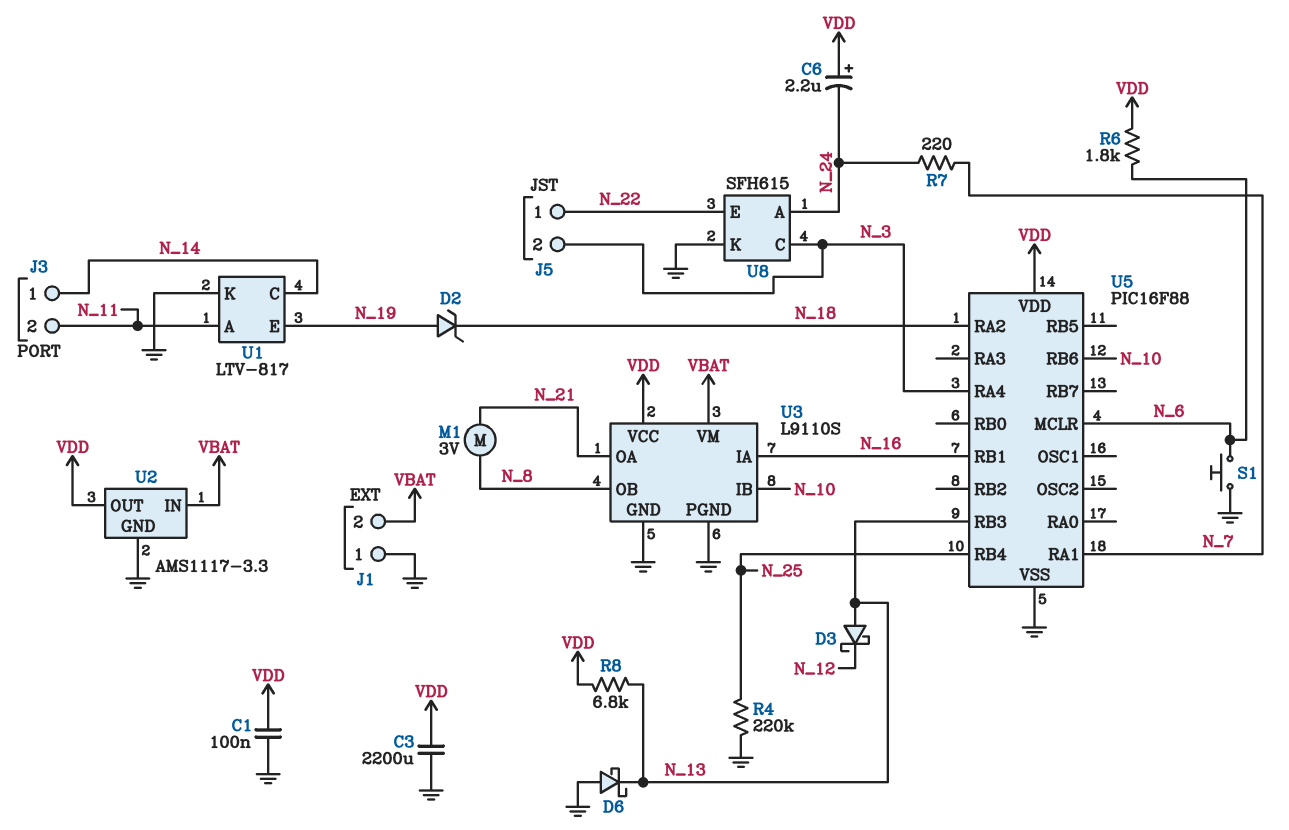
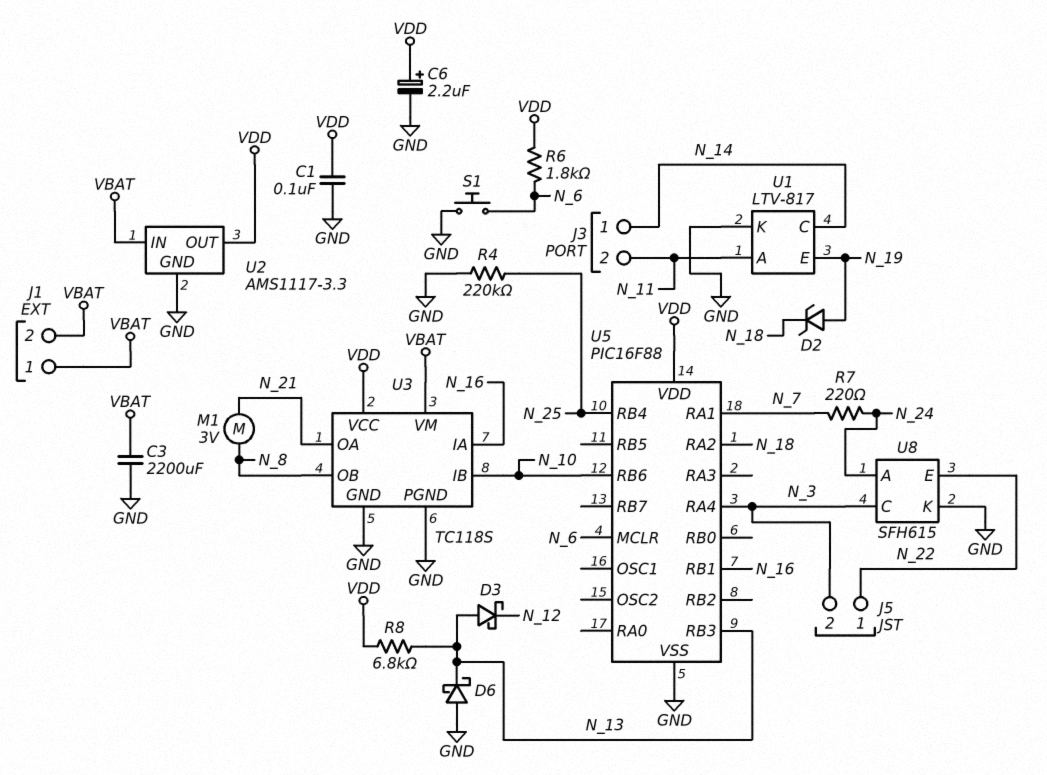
C3: 2200uF (GND, VDD) -> 2200uF (GND, VBAT)
C6: 2.2uF (plus VDD, minus N_24) -> 2.2uF (plus VDD, minus GND)
J1 pin 1: GND -> VBAT
U3: L9110S -> TC118S

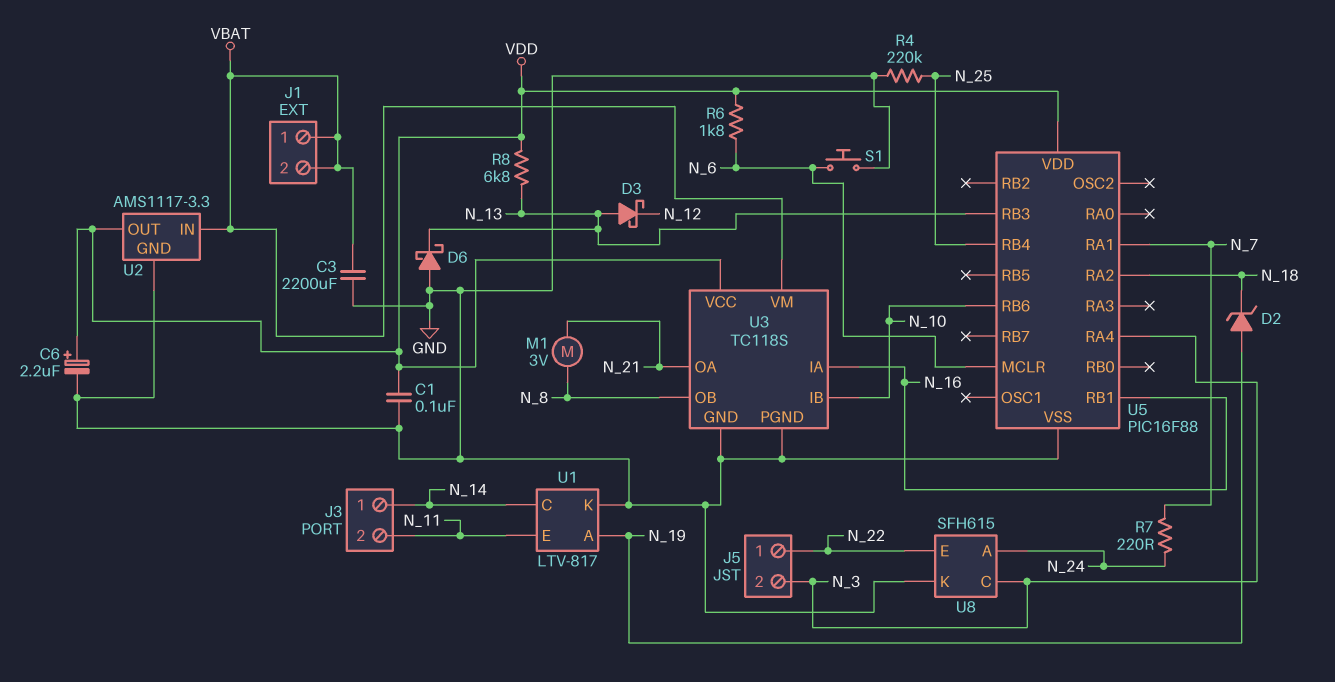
U1 pin A: N_11 -> N_19
U1 pin E: N_19 -> N_11

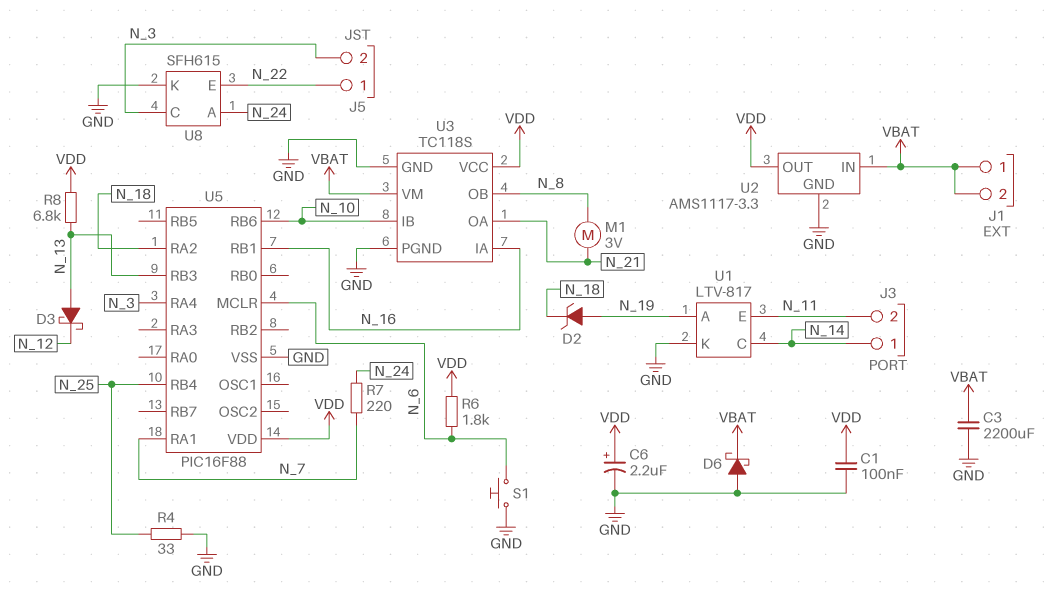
D6: schottky (A GND, K N_13) -> schottky (A GND, K VBAT)
R4: 220k (GND, N_25) -> 33 (GND, N_25)

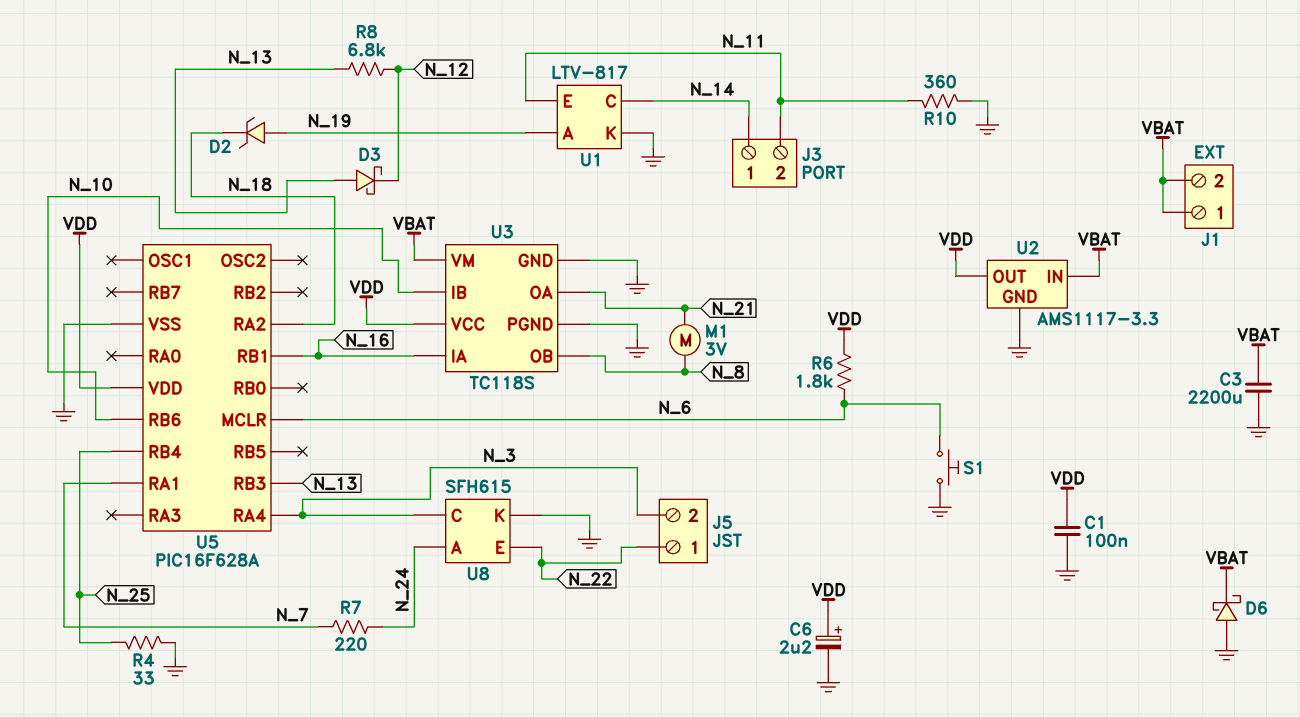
R8: 6.8k (N_13, VDD) -> 6.8k (N_12, N_13)
R10: none -> 360 (GND, N_11)
U5: PIC16F88 -> PIC16F628A

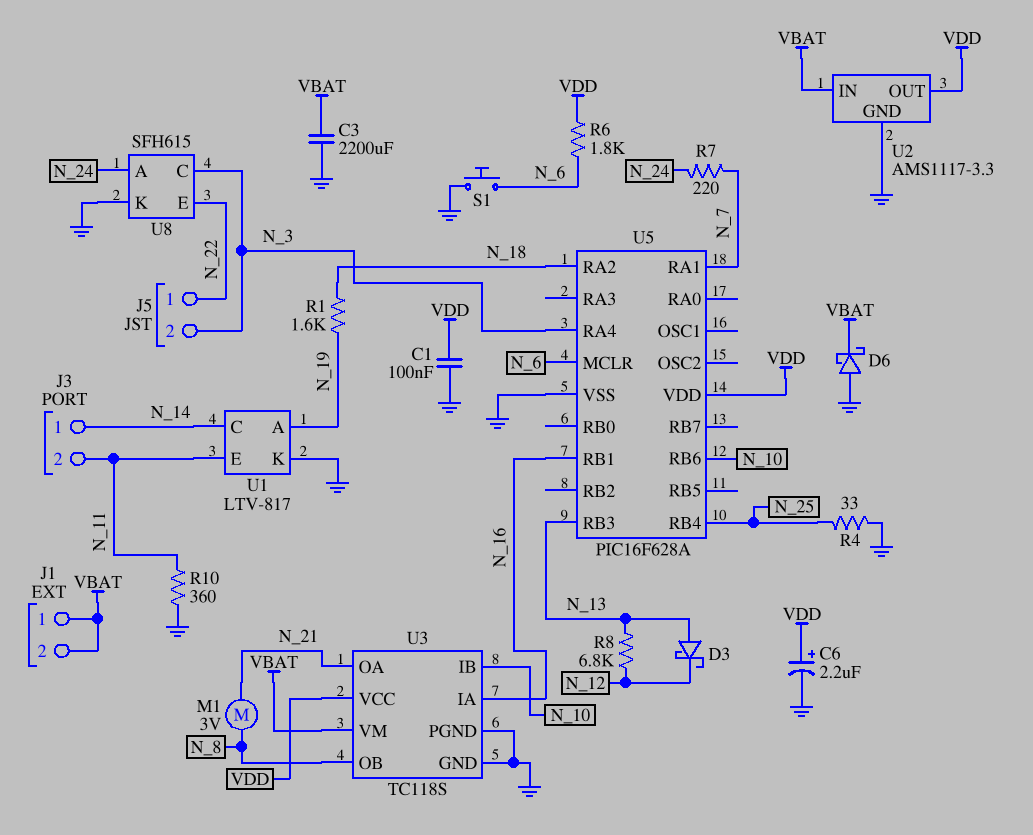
D2: zener (A N_19, K N_18) -> none
R1: none -> 1.6k (N_18, N_19)

